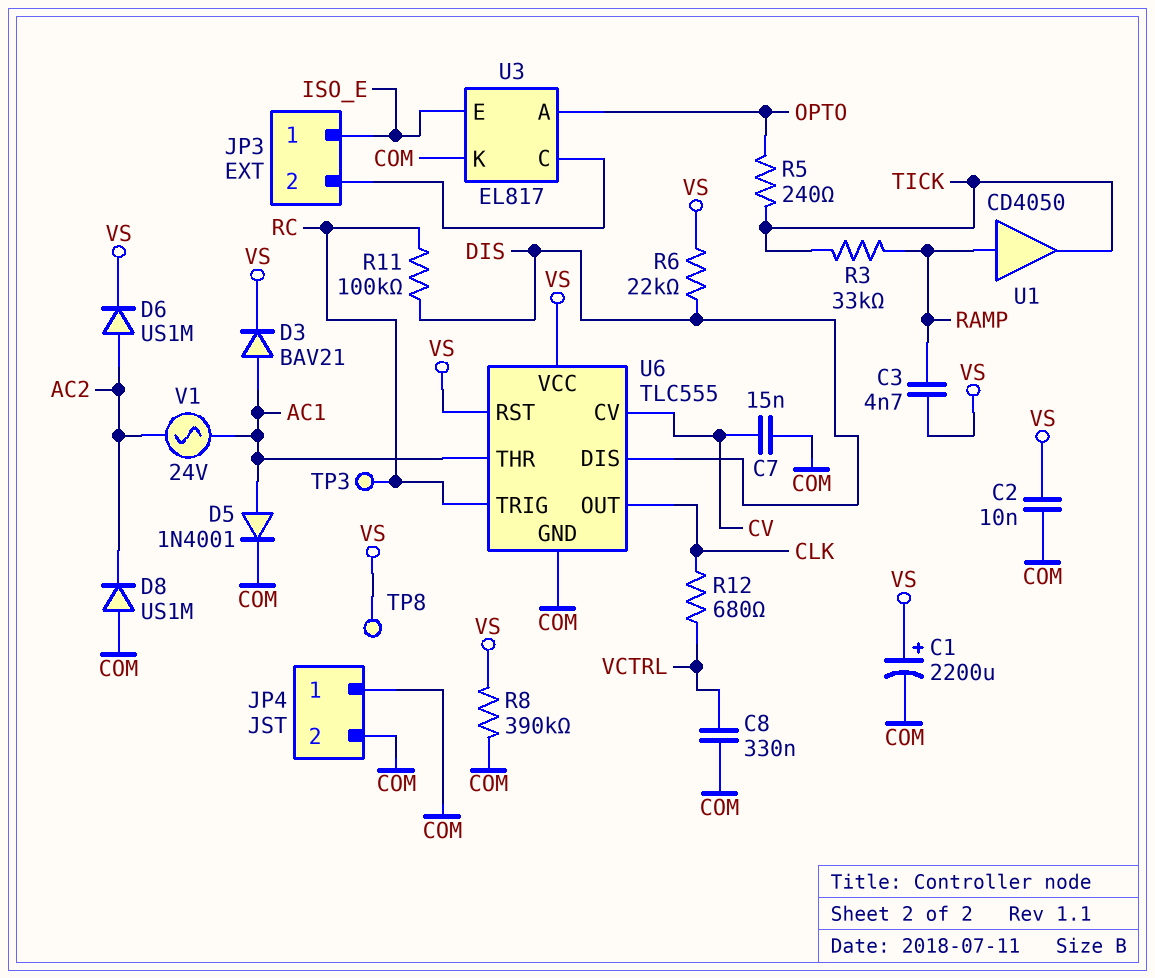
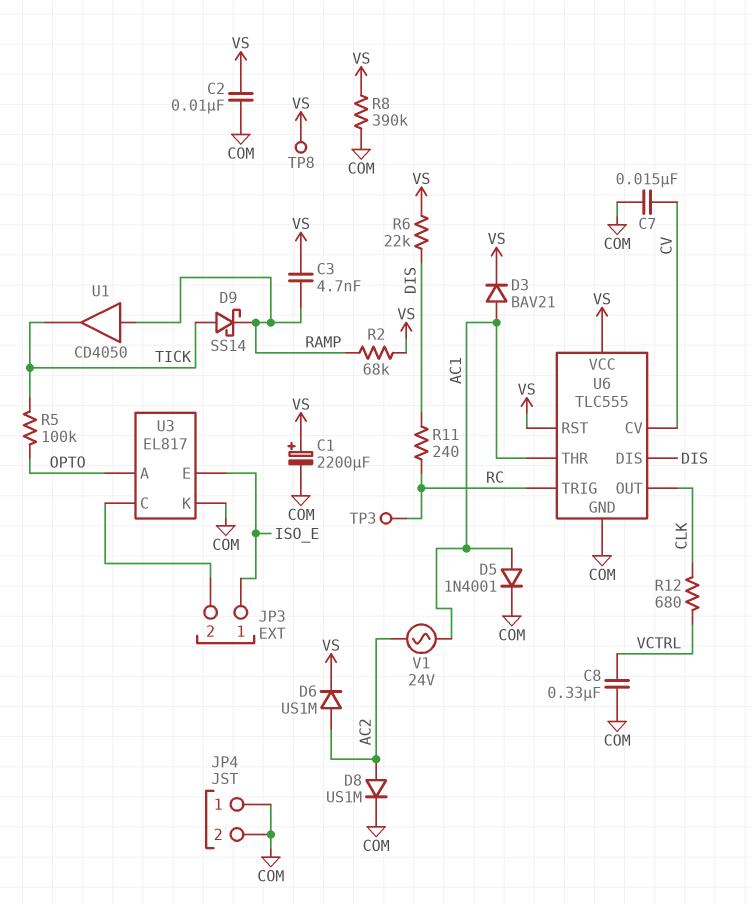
D8: diode US1M (A COM, K AC2) -> diode US1M (A AC2, K COM)
D9: none -> schottky SS14 (A TICK, K RAMP)
R2: none -> 68k (RAMP, VS)
R3: 33k (RAMP, TICK) -> none
R5: 240 (OPTO, TICK) -> 100k (OPTO, TICK)
R11: 100k (DIS, RC) -> 240 (DIS, RC)

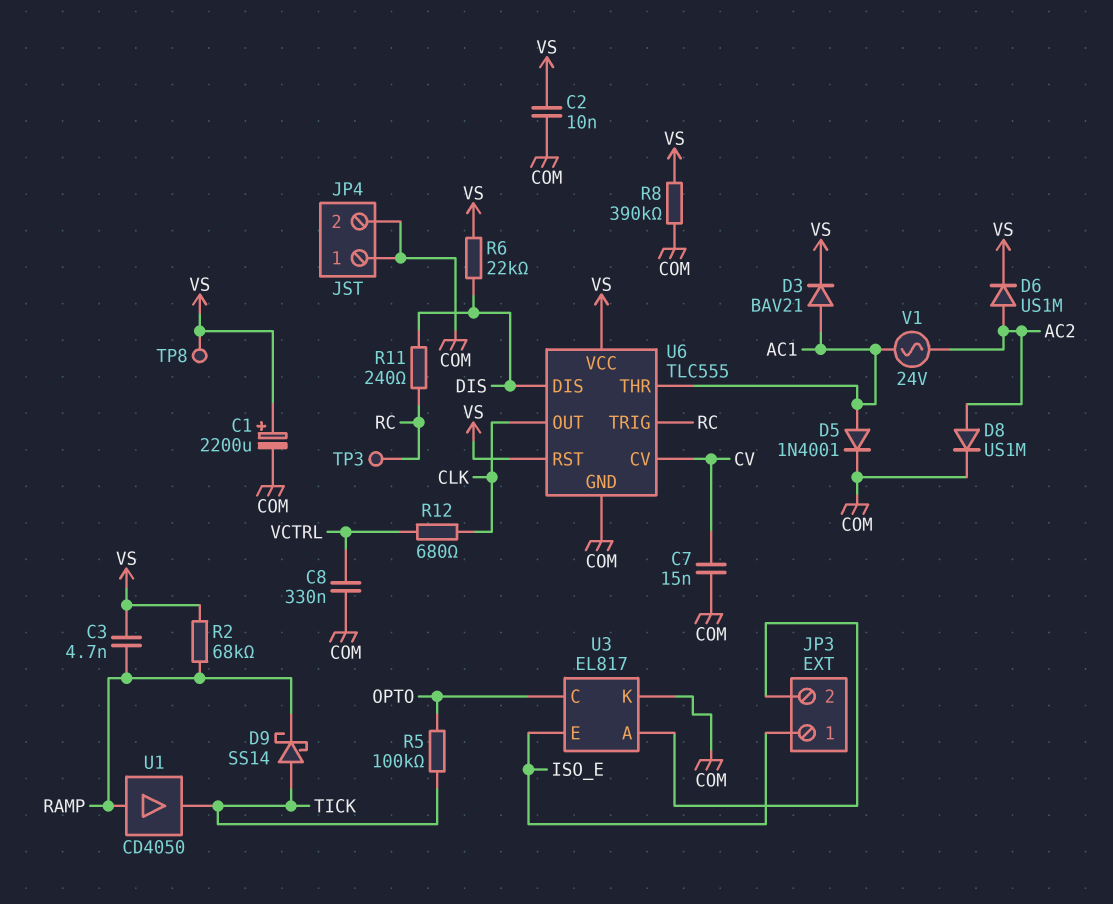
U3 pin A: OPTO -> JP3/2
U3 pin C: JP3/2 -> OPTO

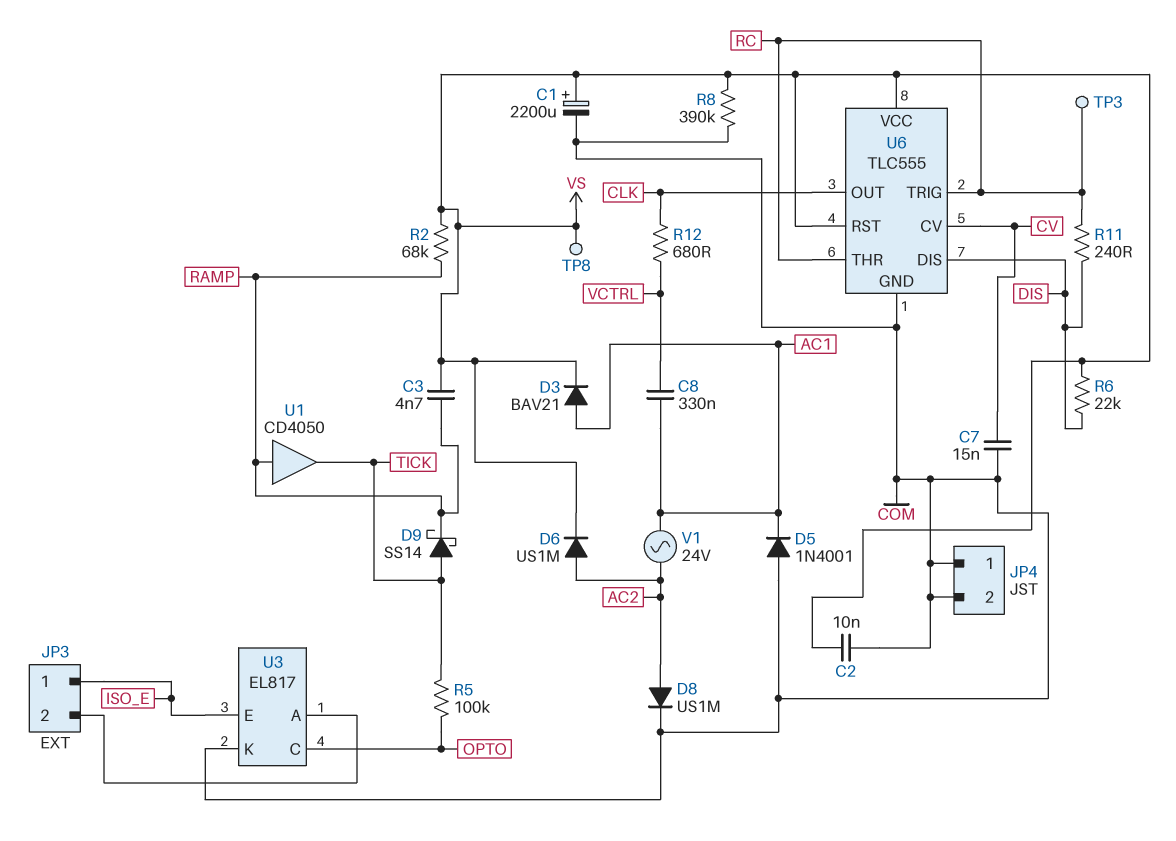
C8: 330nF (COM, VCTRL) -> 330nF (AC1, VCTRL)
D5: diode 1N4001 (A AC1, K COM) -> diode 1N4001 (A COM, K AC1)
U6 pin THR: AC1 -> RC

